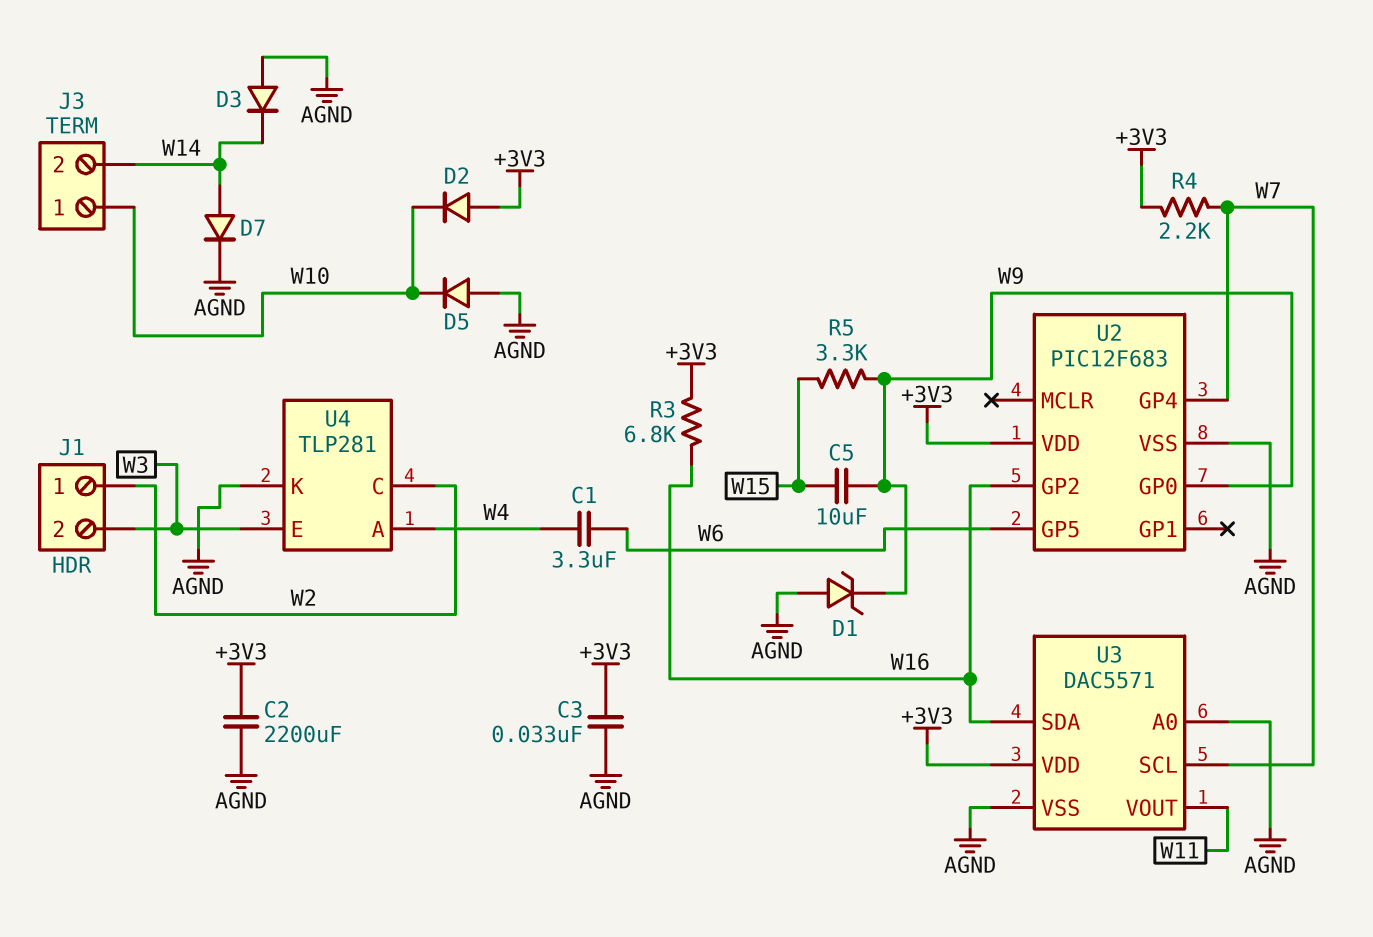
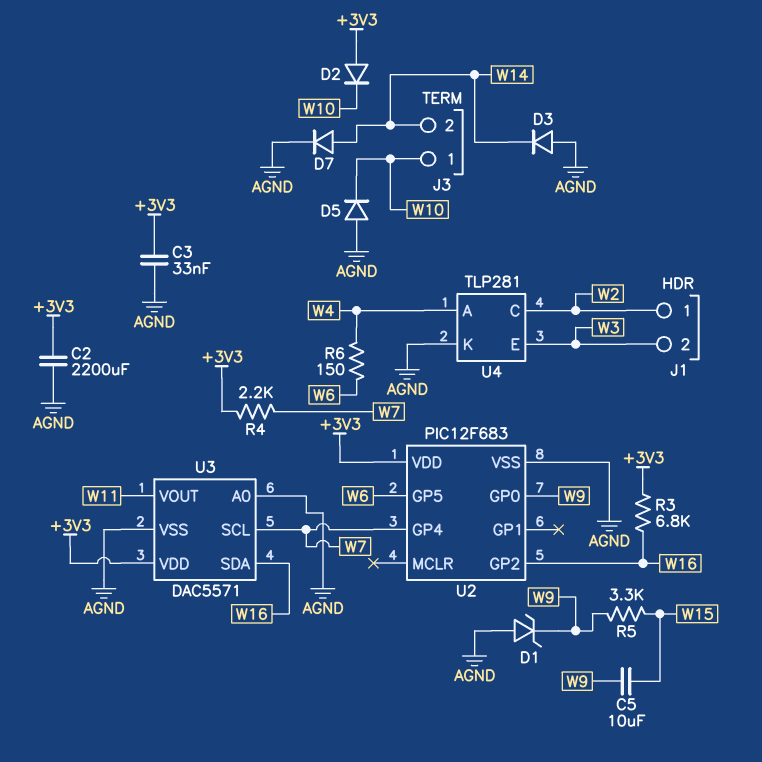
C1: 3.3uF (W4, W6) -> none
R6: none -> 150 (W4, W6)

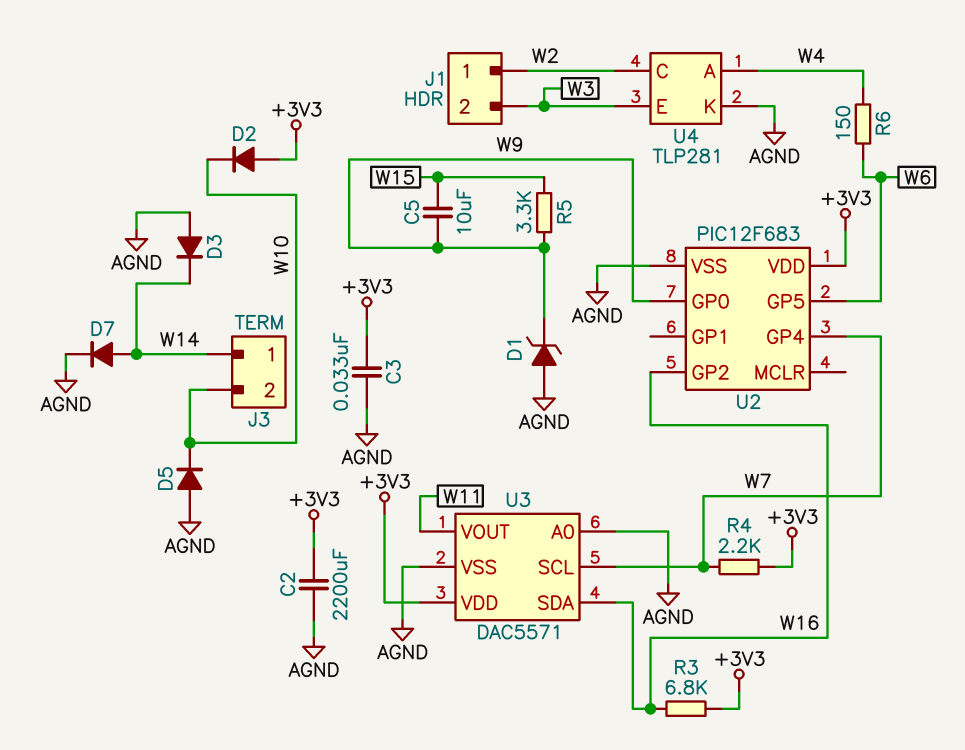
J3 pin 1: W10 -> W14
J3 pin 2: W14 -> W10

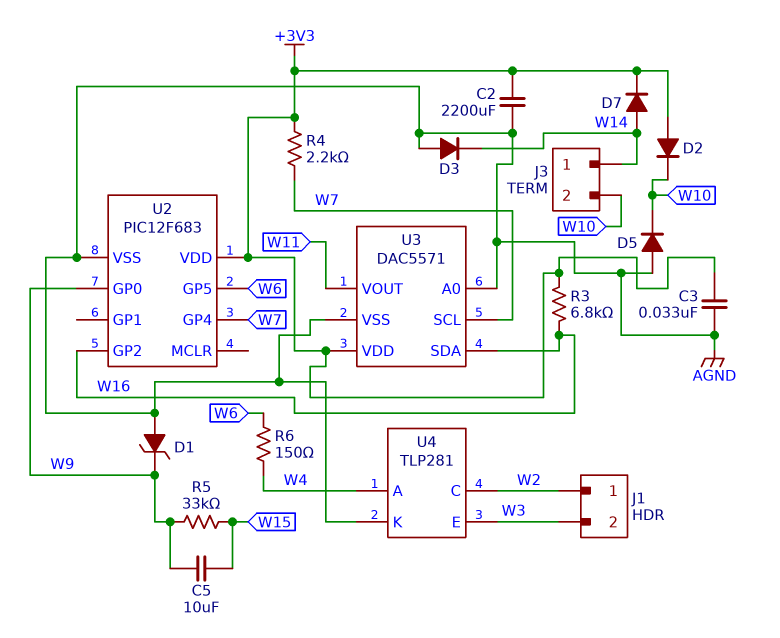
D7: diode (A W14, K AGND) -> diode (A W14, K +3V3)
R5: 3.3k (W9, W15) -> 33k (W9, W15)

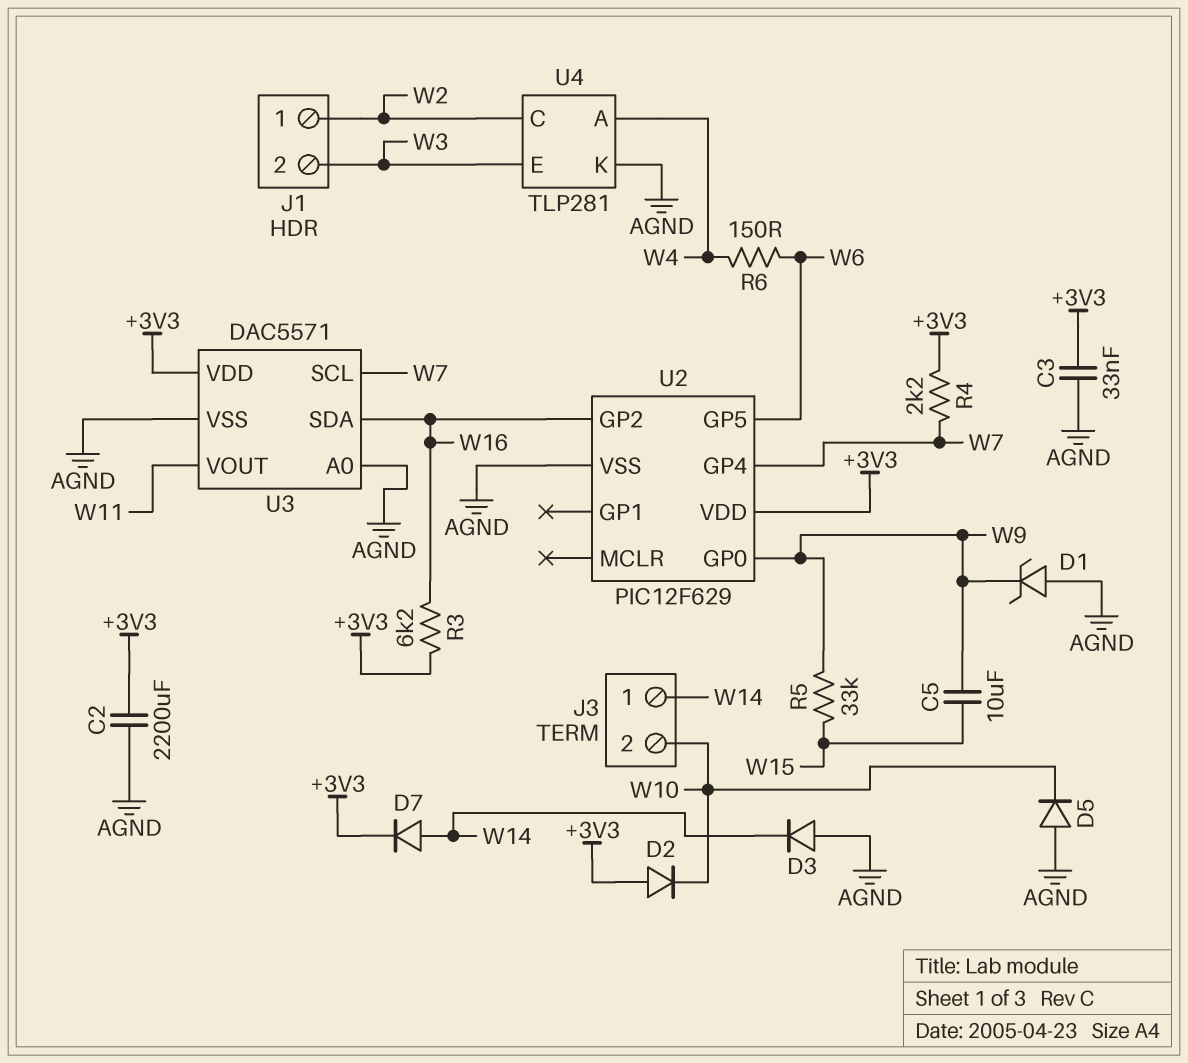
R3: 6.8k (+3V3, W16) -> 6.2k (+3V3, W16)
U2: PIC12F683 -> PIC12F629

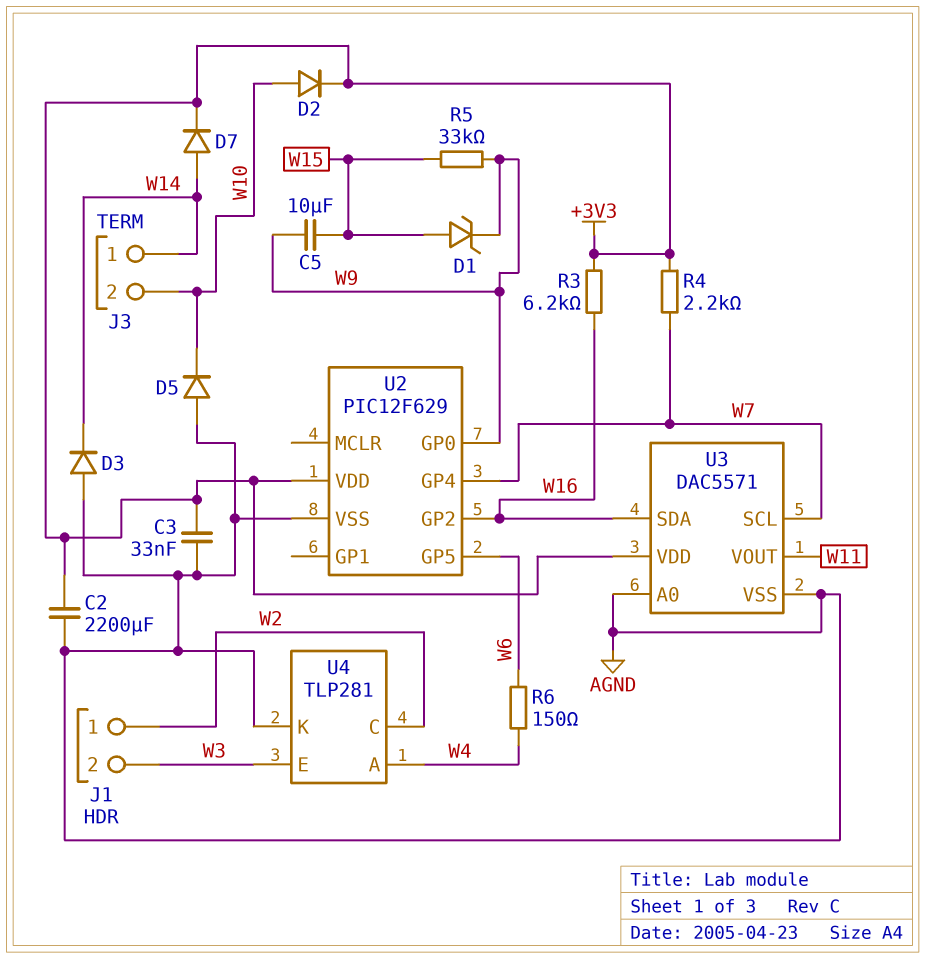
D1: zener (A AGND, K W9) -> zener (A W15, K W9)
D2: diode (A +3V3, K W10) -> diode (A W10, K +3V3)

